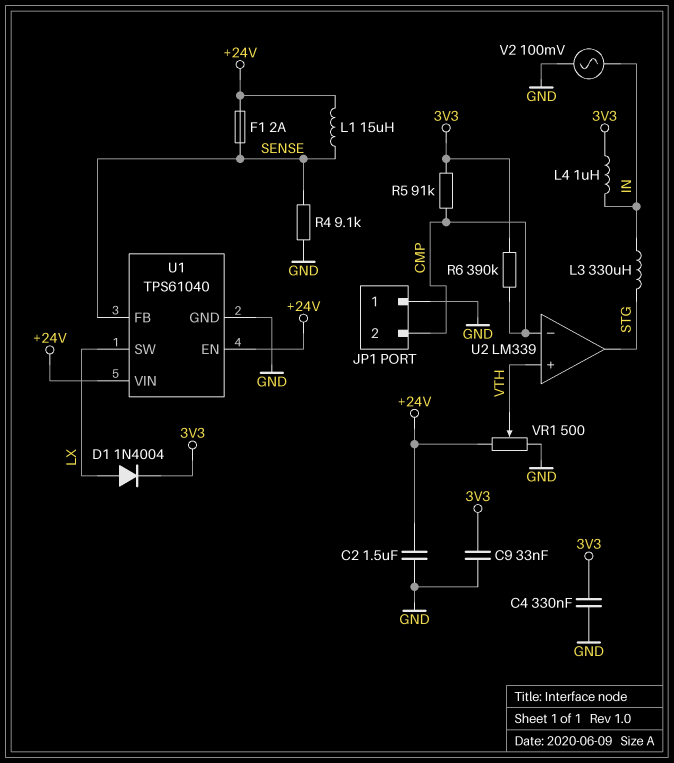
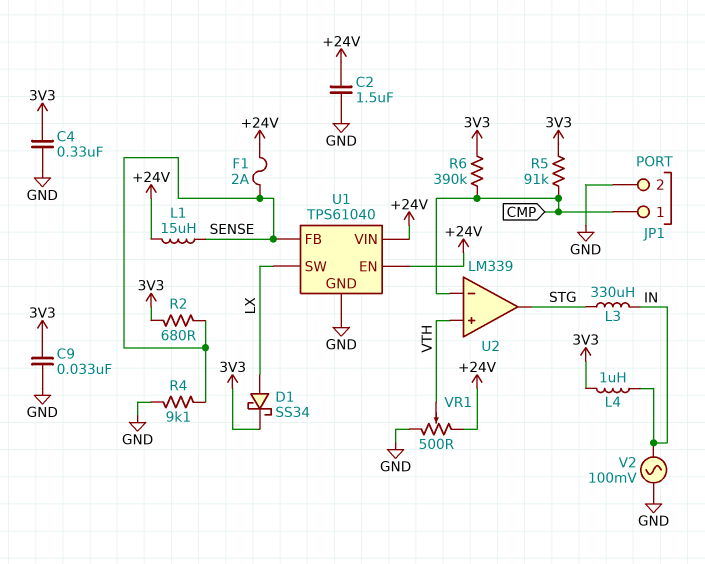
D1: diode 1N4004 (A LX, K 3V3) -> schottky SS34 (A LX, K 3V3)
JP1 pin 1: GND -> CMP
JP1 pin 2: CMP -> GND
R2: none -> 680 (3V3, SENSE)

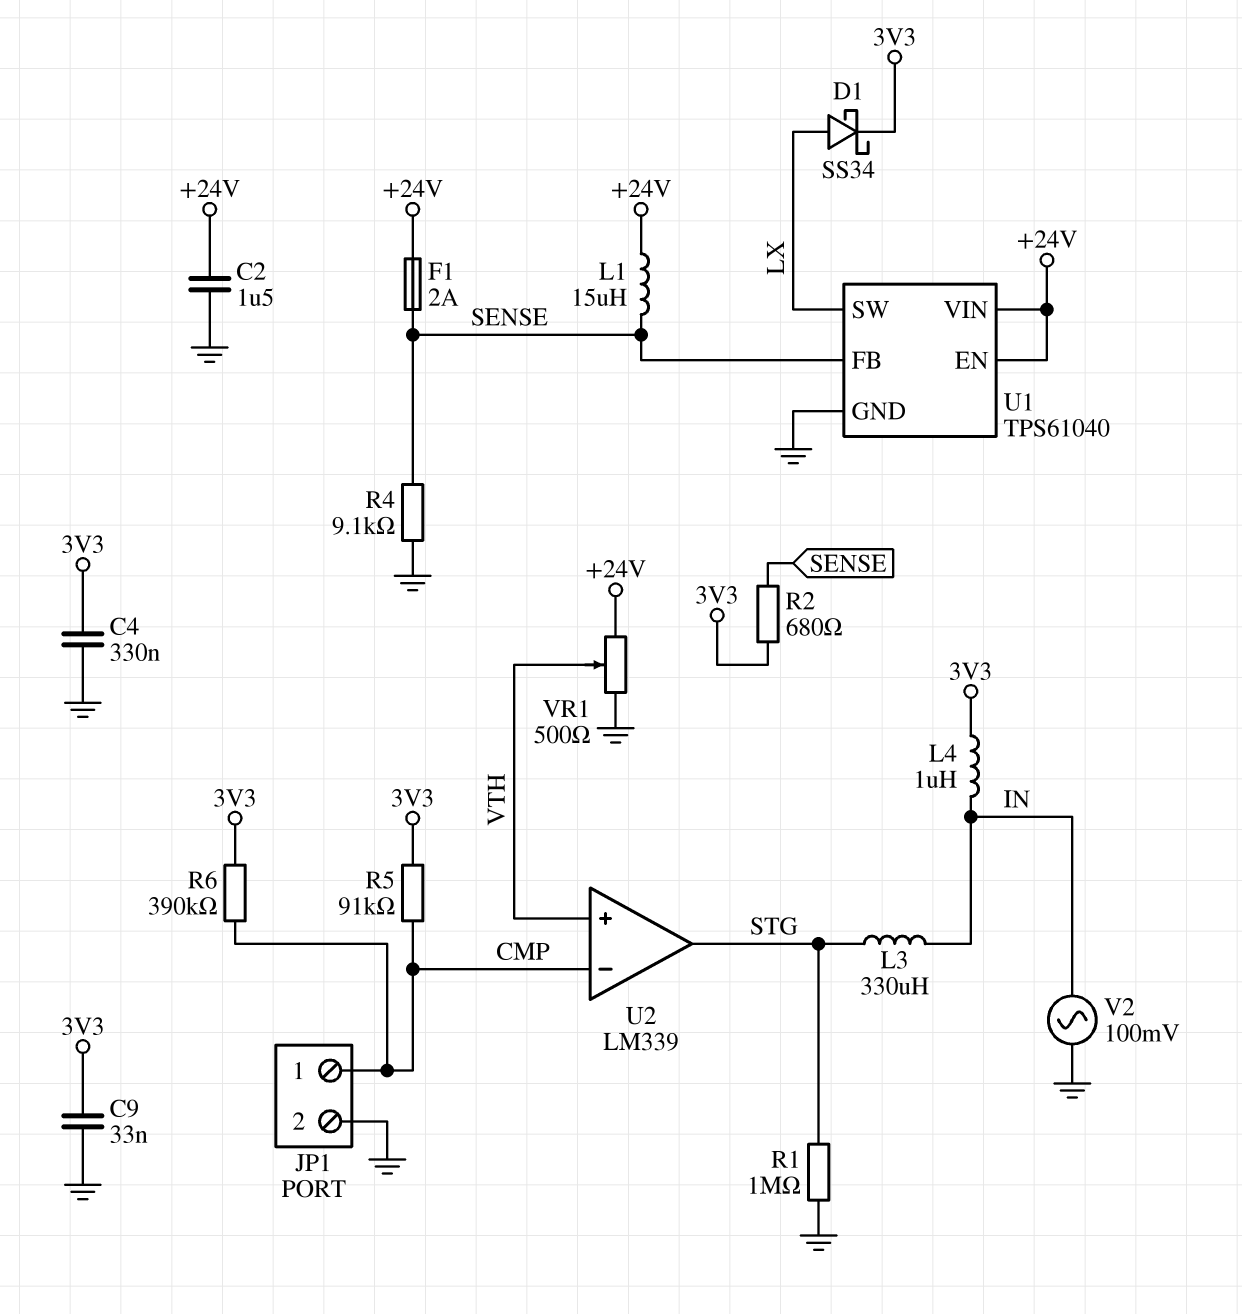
R1: none -> 1M (GND, STG)

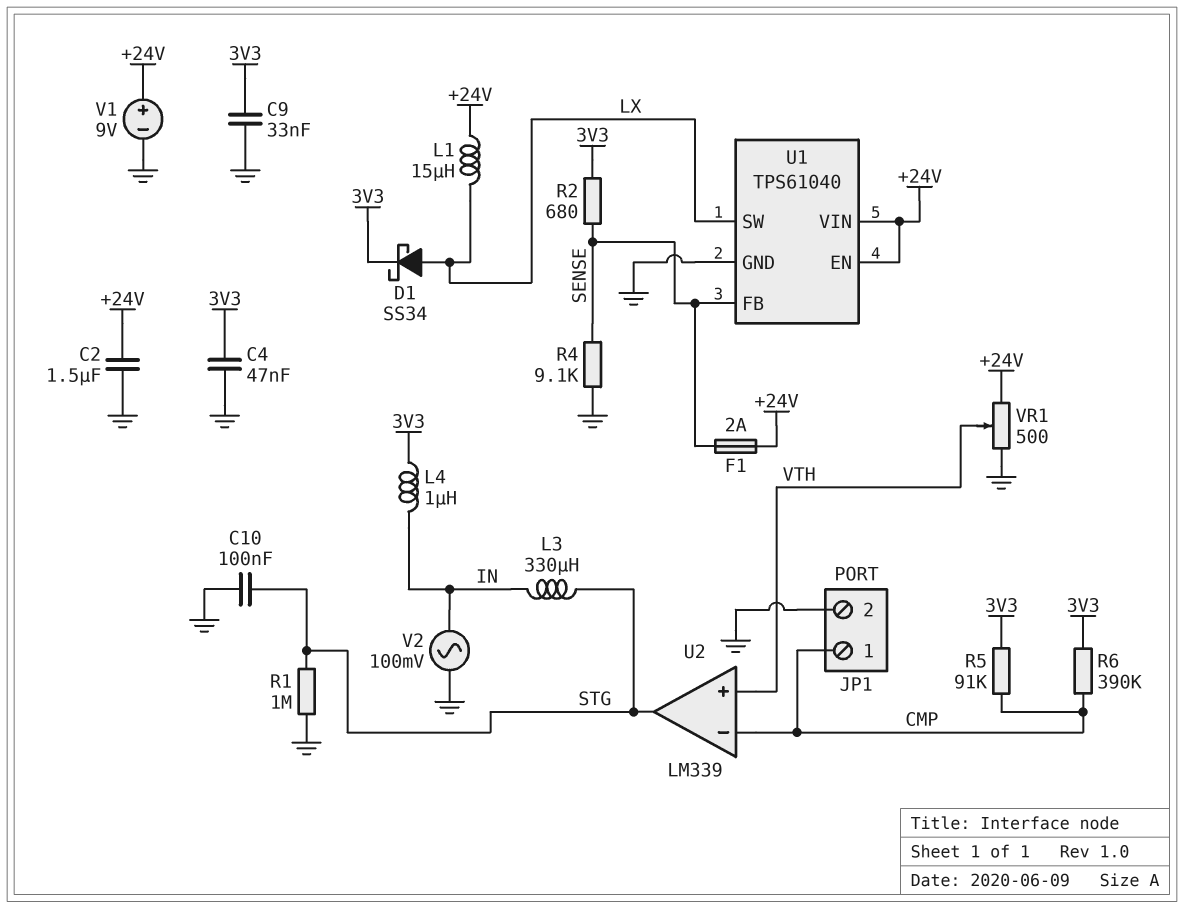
C4: 330nF (3V3, GND) -> 47nF (3V3, GND)
C10: none -> 100nF (GND, STG)
L1: 15uH (+24V, SENSE) -> 15uH (+24V, LX)
V1: none -> 9V (plus +24V, minus GND)

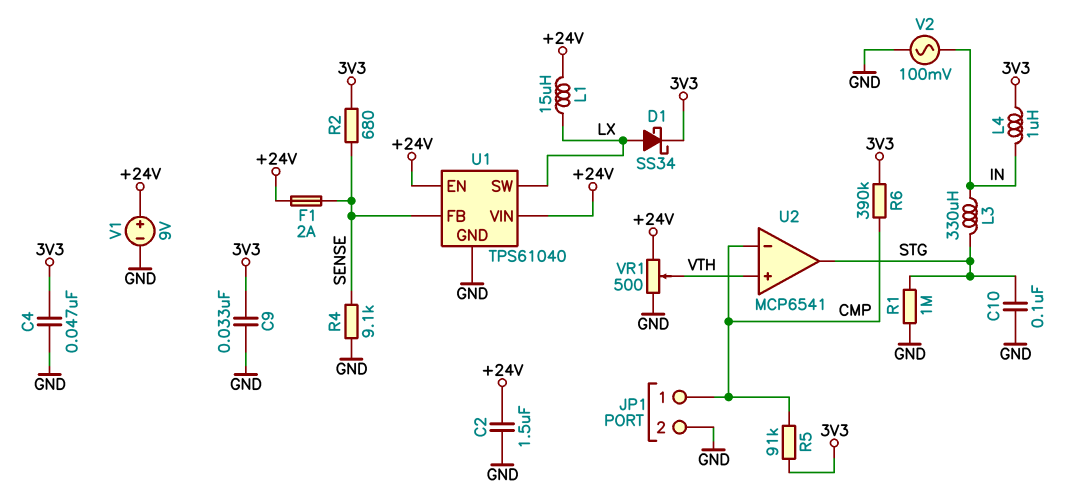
U2: LM339 -> MCP6541

